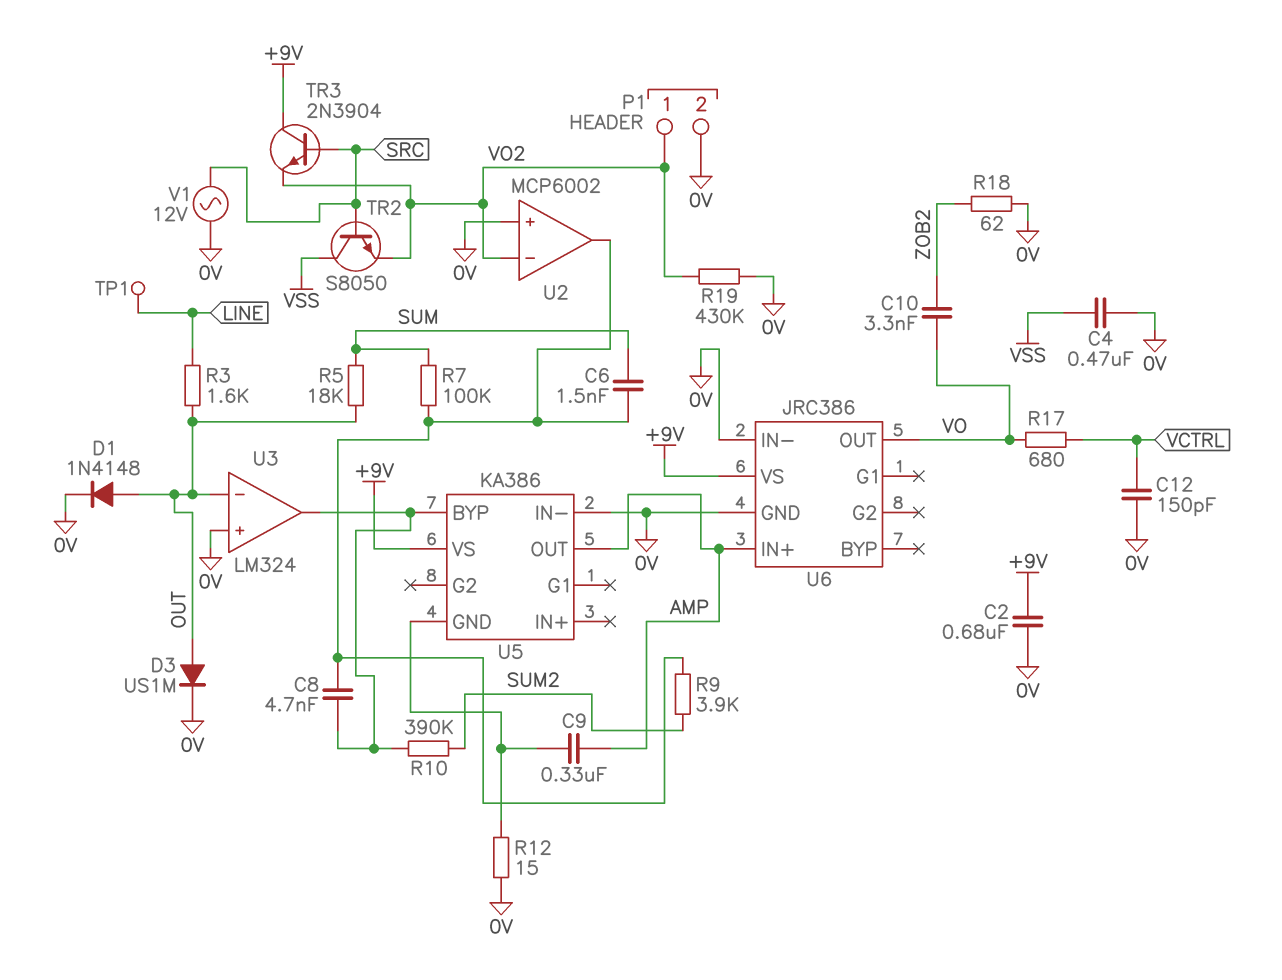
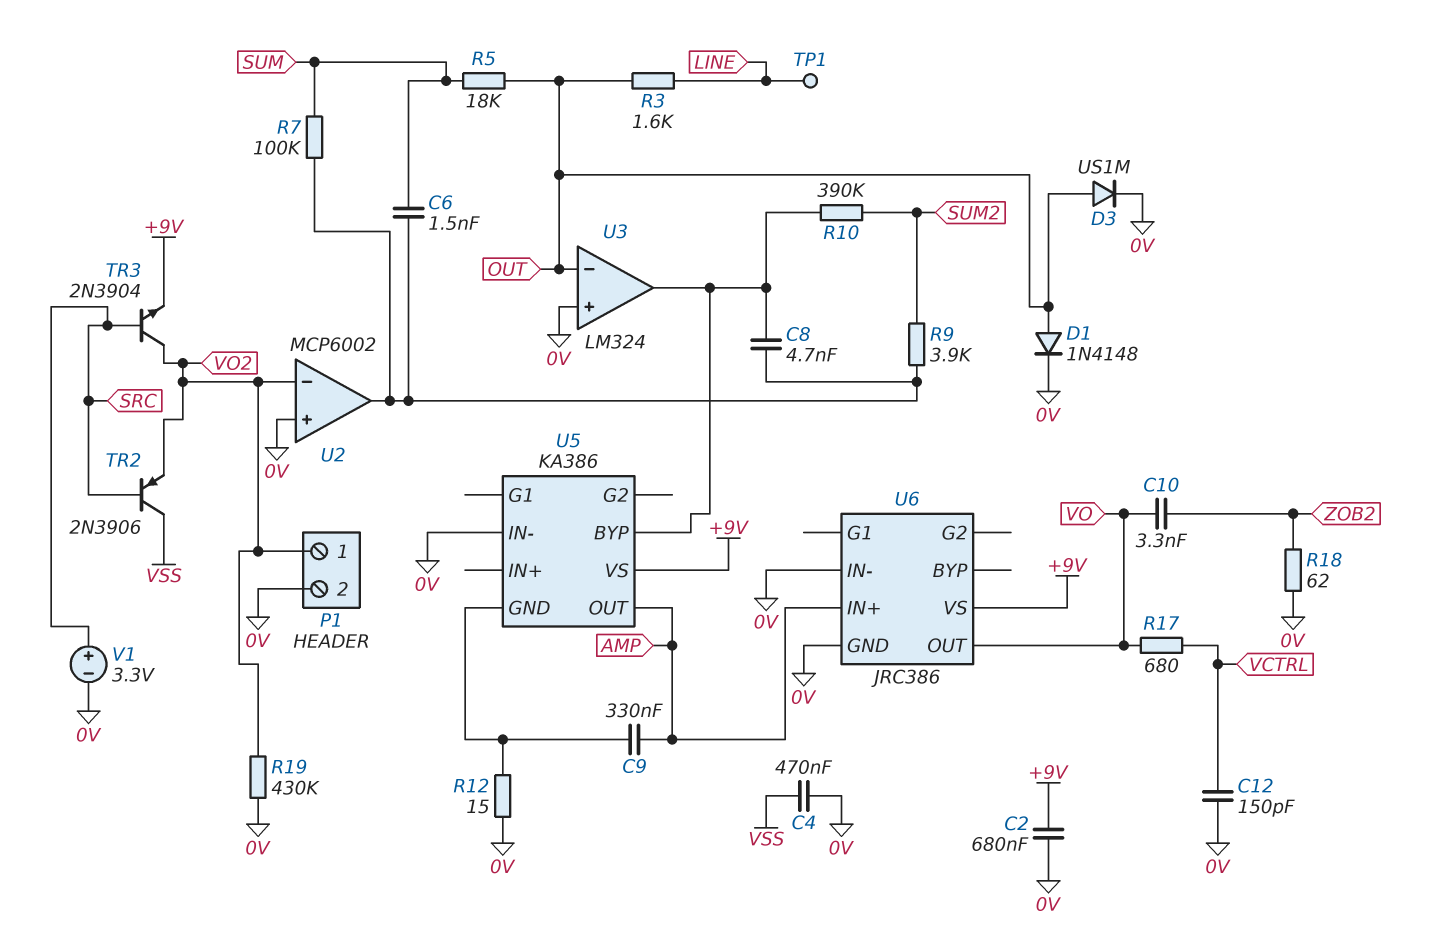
TR2: NPN S8050 (B SRC, C VSS, E VO2) -> PNP 2N3906 (B SRC, C VSS, E VO2)
TR3: NPN 2N3904 (B SRC, C +9V, E VO2) -> NPN 2N3904 (B SRC, C VO2, E +9V)
V1: AC 12V (0V, SRC) -> 3.3V (plus SRC, minus 0V)

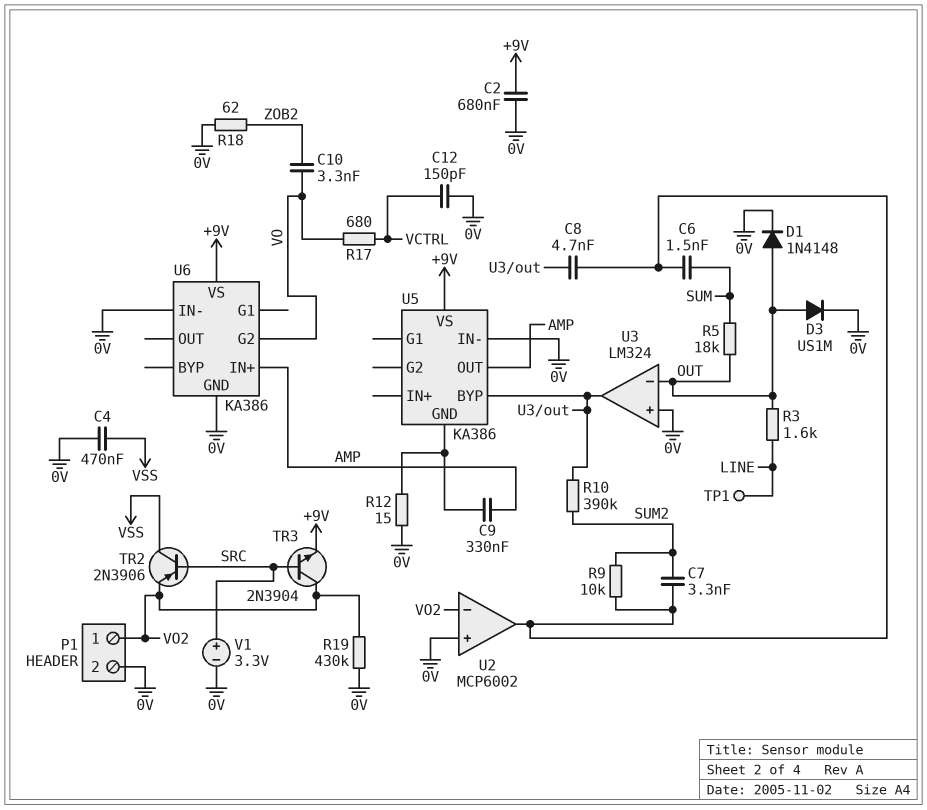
C7: none -> 3.3nF (SUM2, U2/out)
R7: 100k (SUM, U2/out) -> none
R9: 3.9k (SUM2, U2/out) -> 10k (SUM2, U2/out)
U6: JRC386 -> KA386
U6 pin G2: none -> VO
U6 pin OUT: VO -> none

